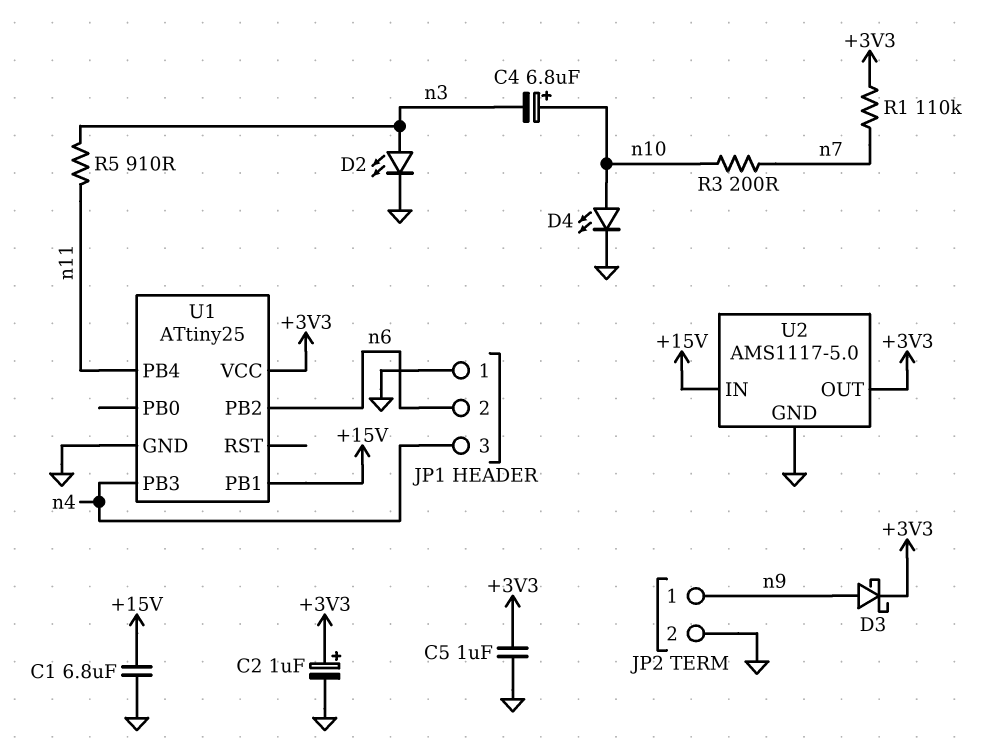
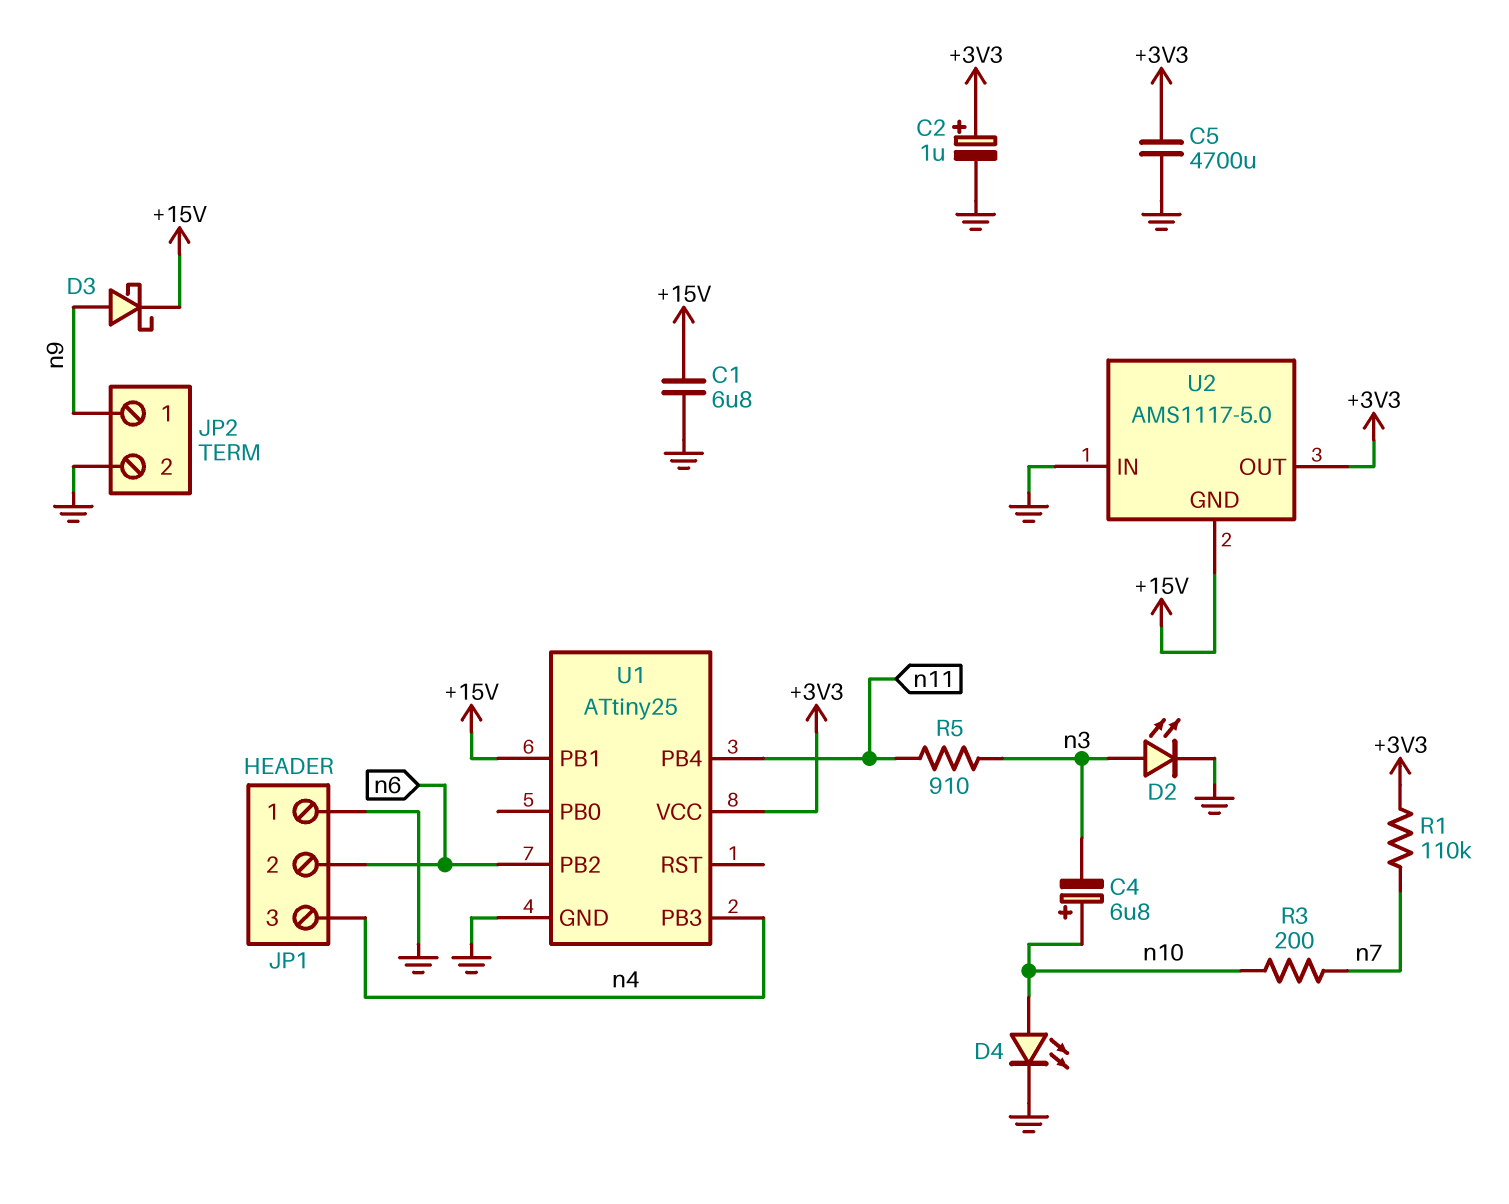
C5: 1uF (+3V3, GND) -> 4700uF (+3V3, GND)
D3: schottky (A n9, K +3V3) -> schottky (A n9, K +15V)
U2 pin GND: GND -> +15V
U2 pin IN: +15V -> GND

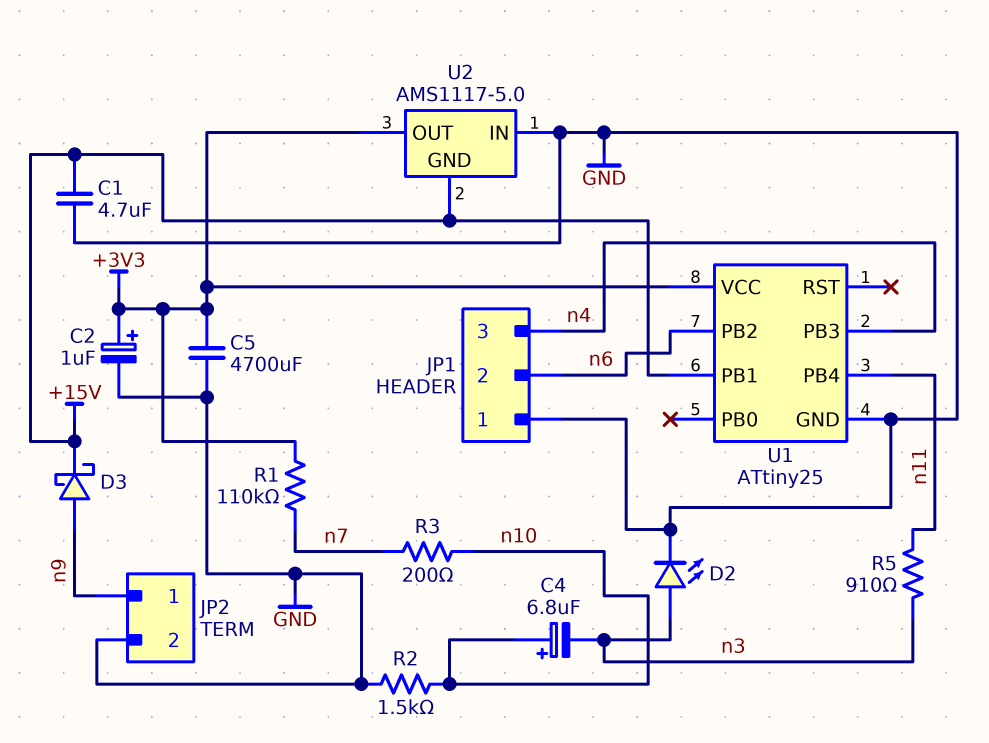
C1: 6.8uF (+15V, GND) -> 4.7uF (+15V, GND)
D4: LED (A n10, K GND) -> none
R2: none -> 1.5k (GND, n10)

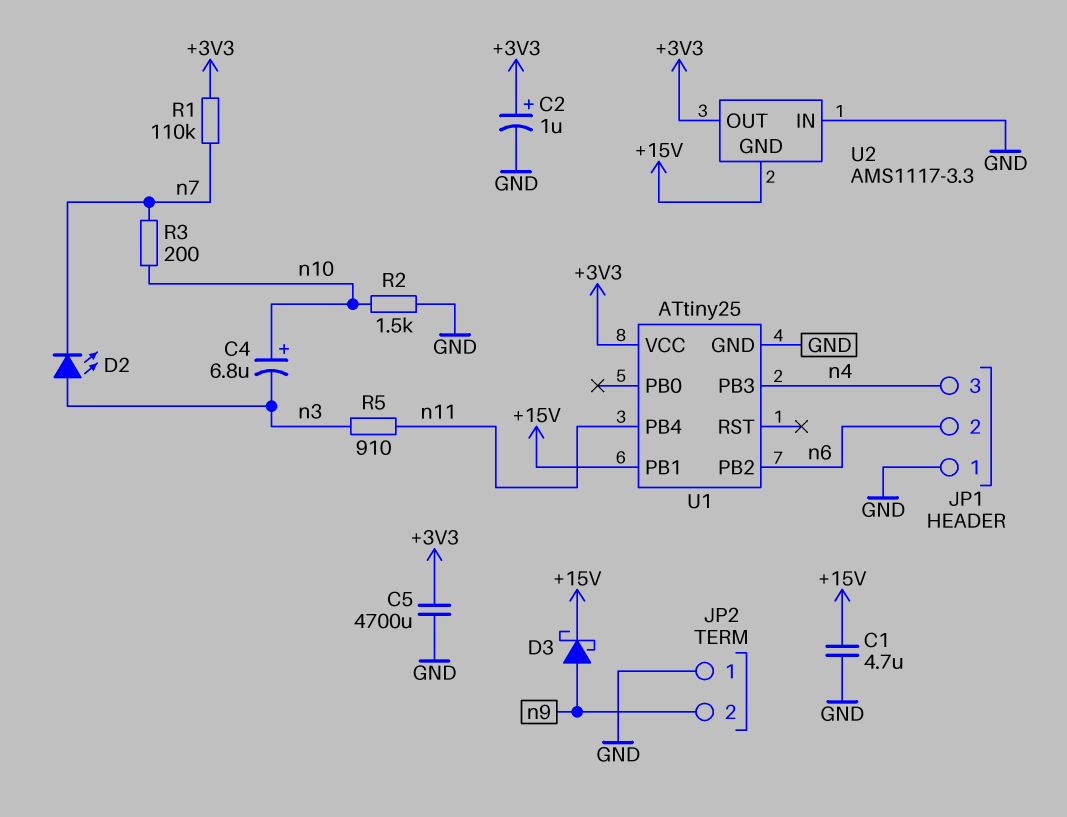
D2: LED (A n3, K GND) -> LED (A n3, K n7)
JP2 pin 1: n9 -> GND
JP2 pin 2: GND -> n9
U2: AMS1117-5.0 -> AMS1117-3.3

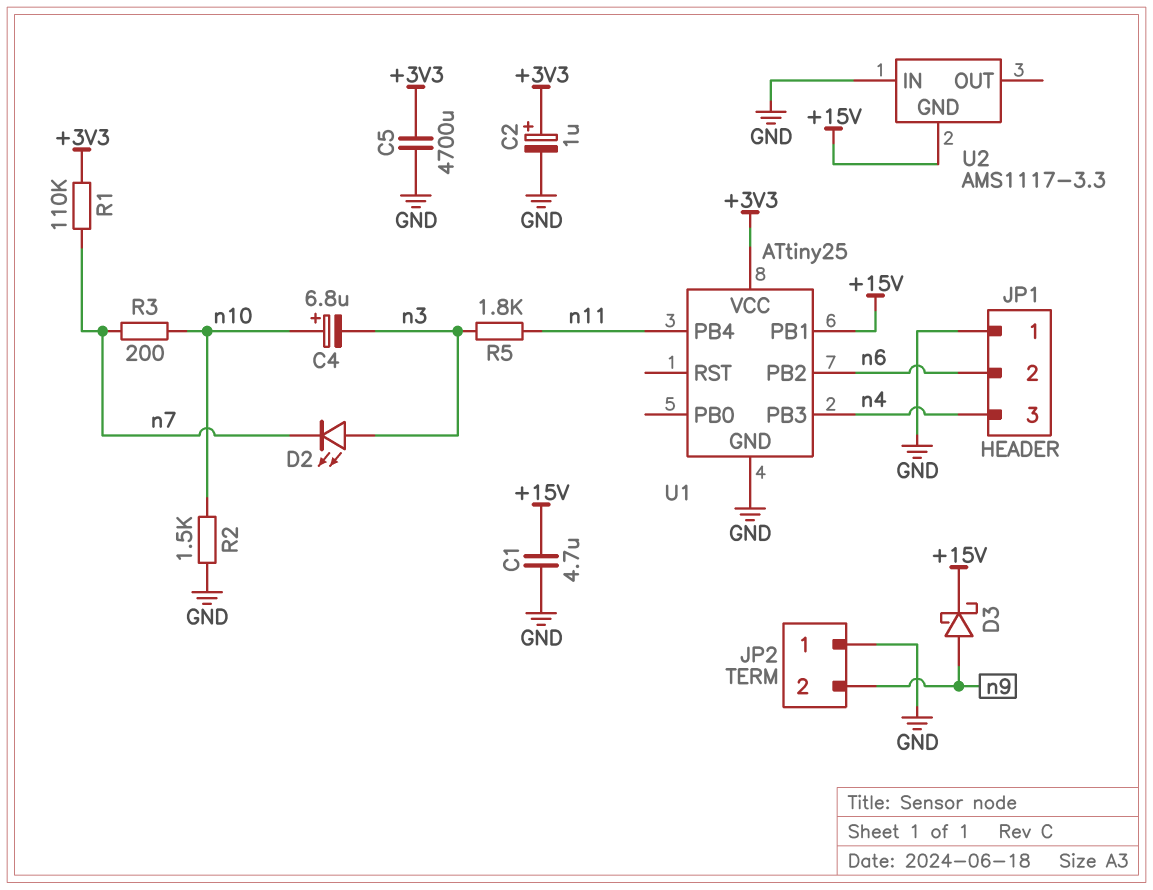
R5: 910 (n3, n11) -> 1.8k (n3, n11)
U2 pin OUT: +3V3 -> none

